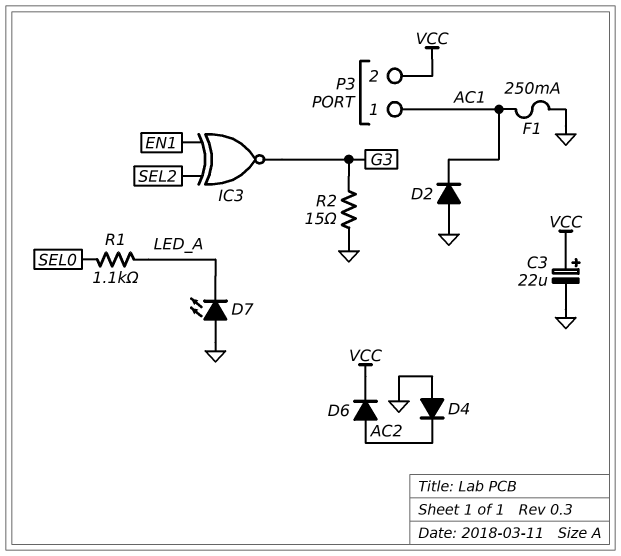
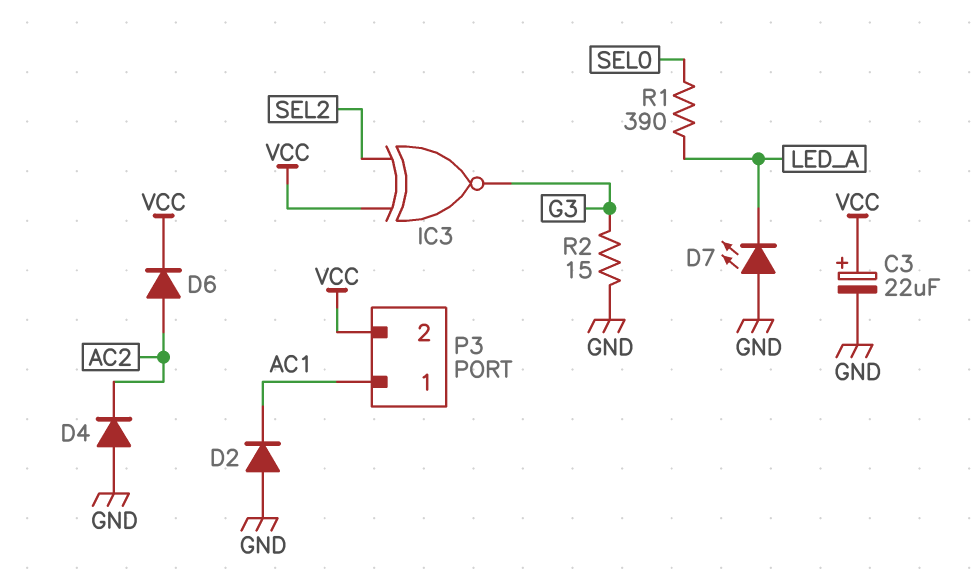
F1: 250mA (AC1, GND) -> none
IC3: XNOR (in EN1, in SEL2, out G3) -> XNOR (in SEL2, in VCC, out G3)
R1: 1.1k (LED_A, SEL0) -> 390 (LED_A, SEL0)

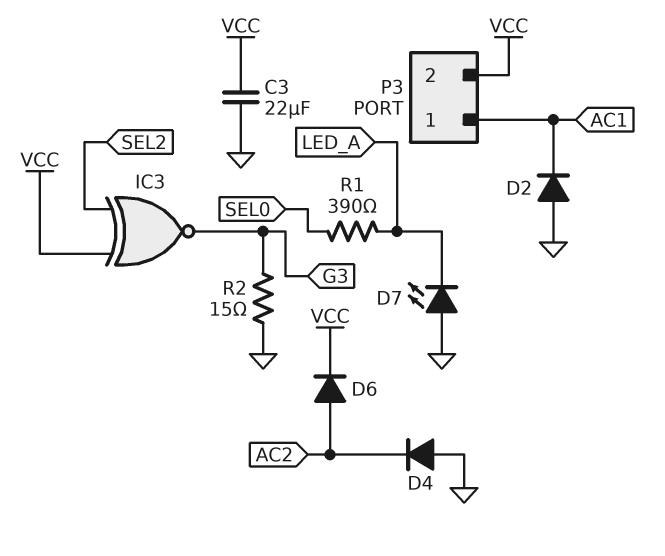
C3: 22uF (plus VCC, minus GND) -> 22uF (GND, VCC)

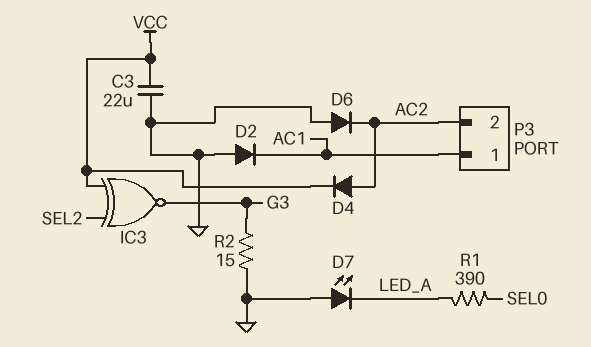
D4: diode (A GND, K AC2) -> diode (A AC2, K VCC)
D6: diode (A AC2, K VCC) -> diode (A GND, K AC2)
P3 pin 2: VCC -> AC2

